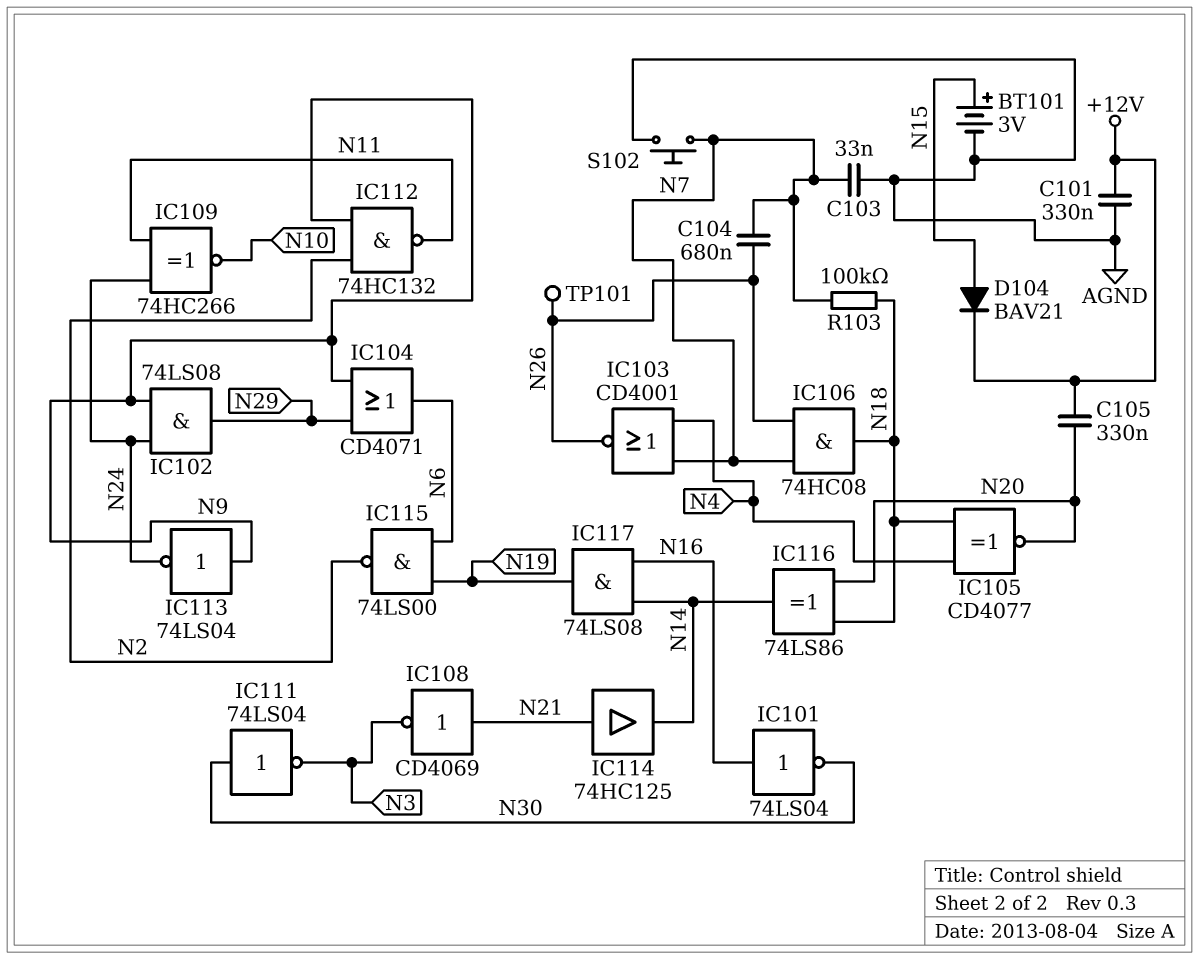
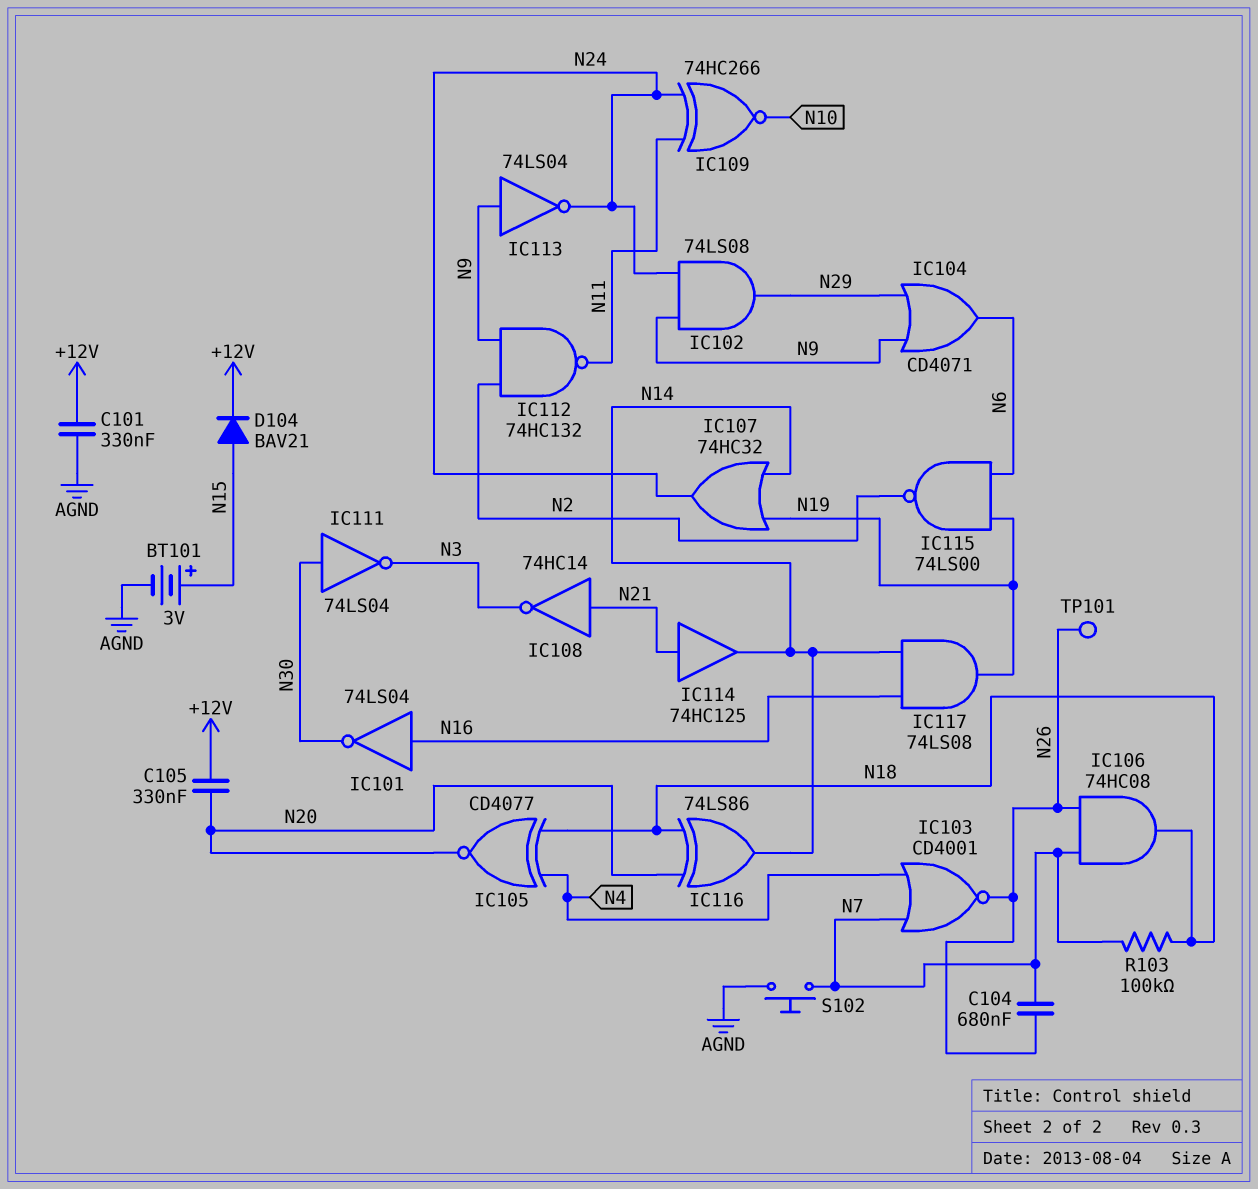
C103: 33nF (AGND, N7) -> none
IC107: none -> OR 74HC32 (in N14, in N19, out N24)
IC108: NOT CD4069 (in N21, out N3) -> NOT 74HC14 (in N21, out N3)

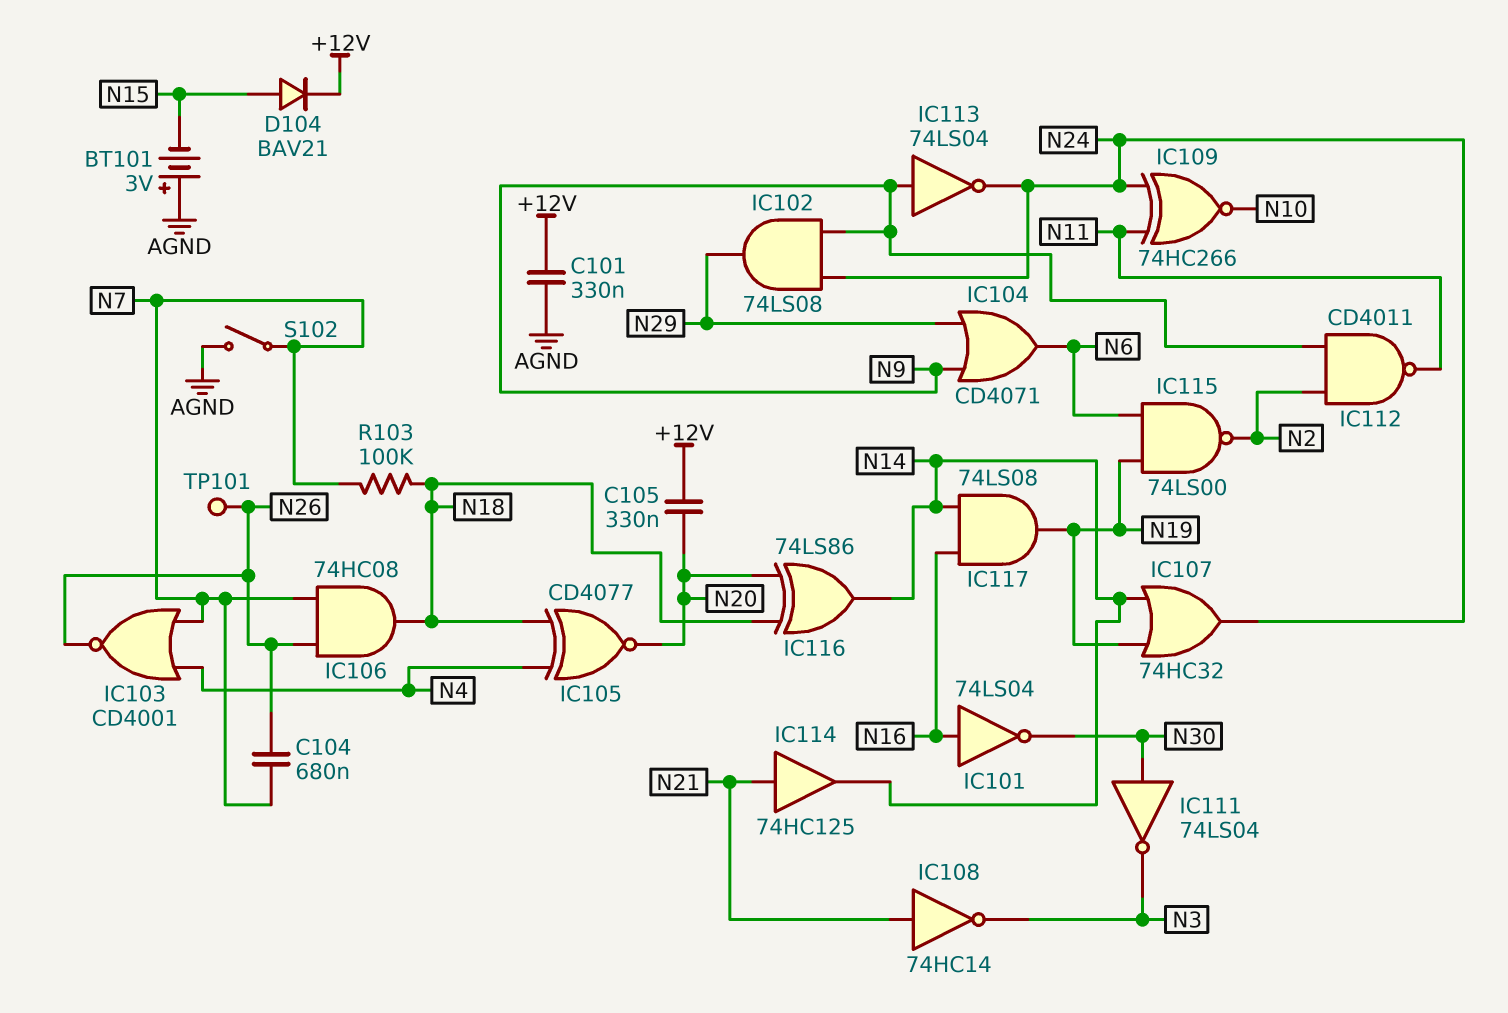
BT101: 3V (plus N15, minus AGND) -> 3V (plus AGND, minus N15)
IC112: NAND 74HC132 (in N2, in N9, out N11) -> NAND CD4011 (in N2, in N9, out N11)
S102: button (AGND, N7) -> switch (AGND, N7)

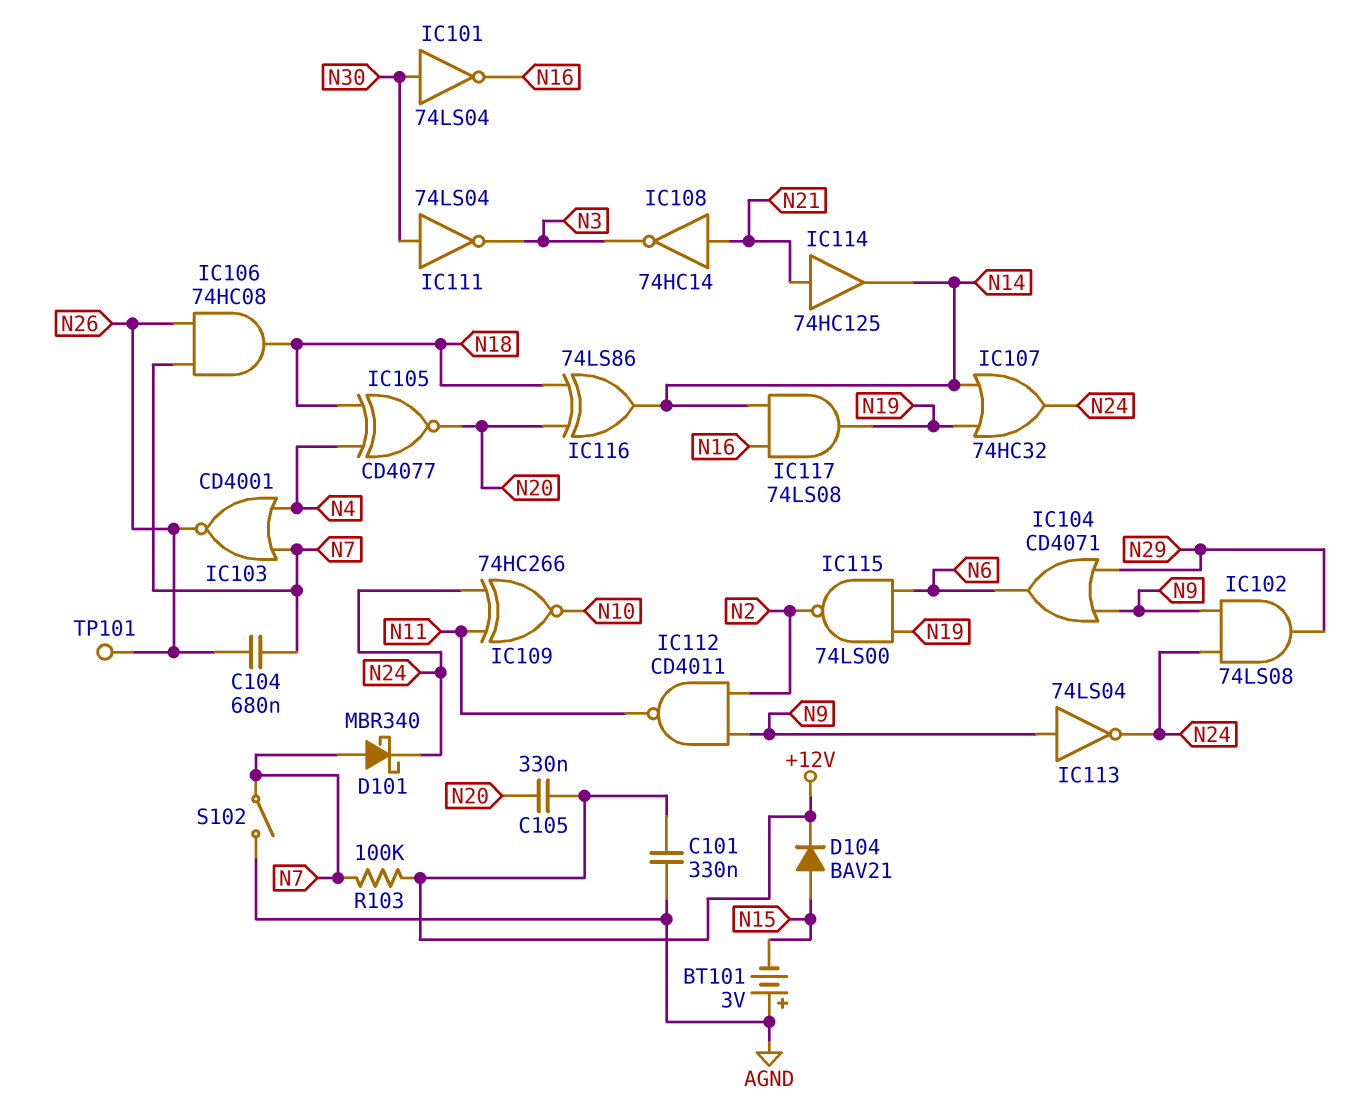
D101: none -> schottky MBR340 (A N7, K N24)
IC101: NOT 74LS04 (in N16, out N30) -> NOT 74LS04 (in N30, out N16)
R103: 100k (N7, N18) -> 100k (+12V, N7)

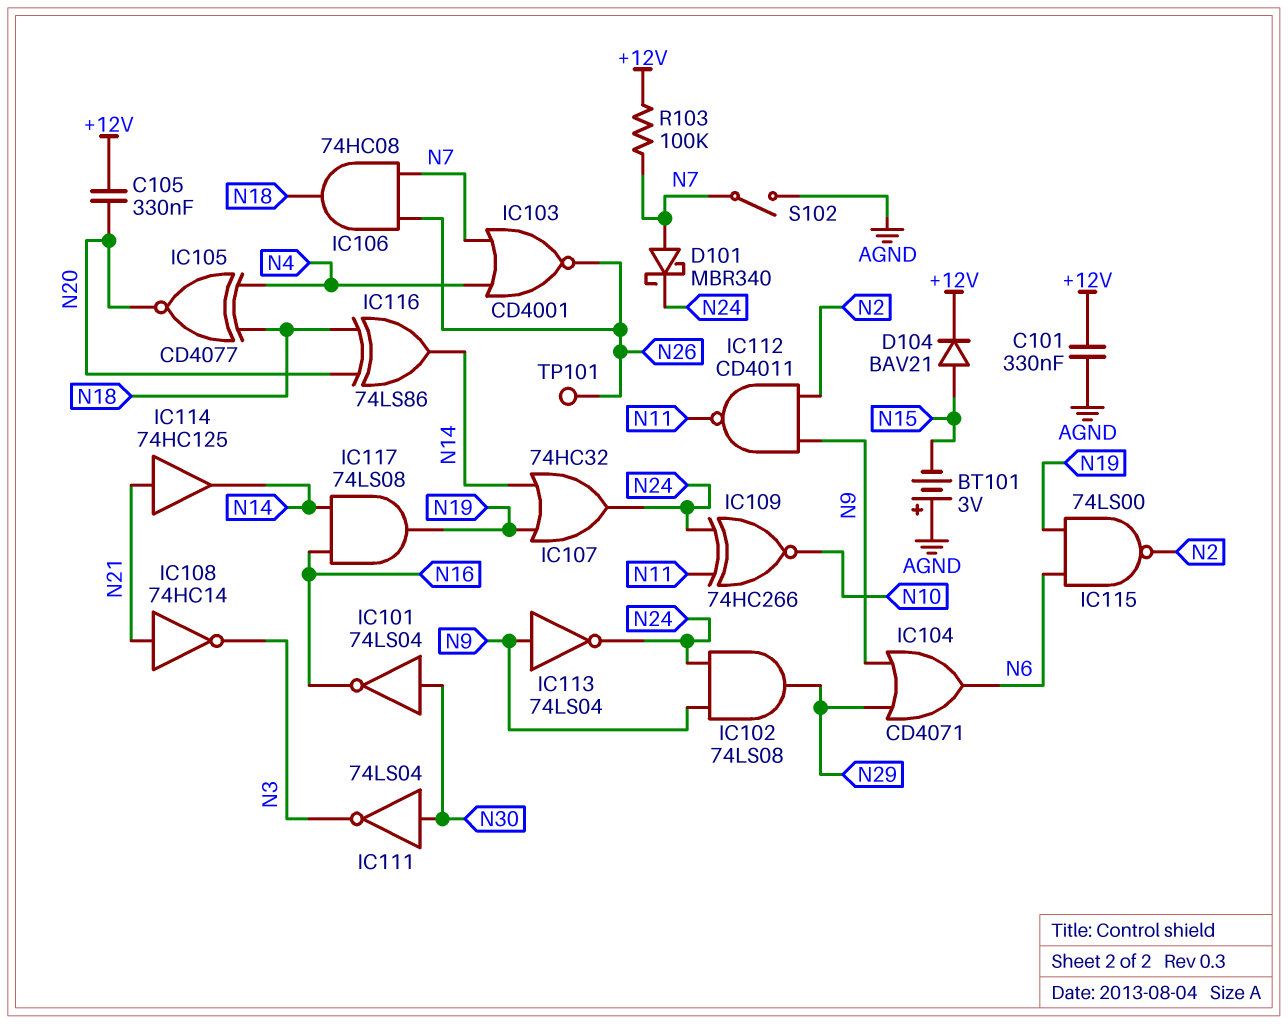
C104: 680nF (N7, N26) -> none

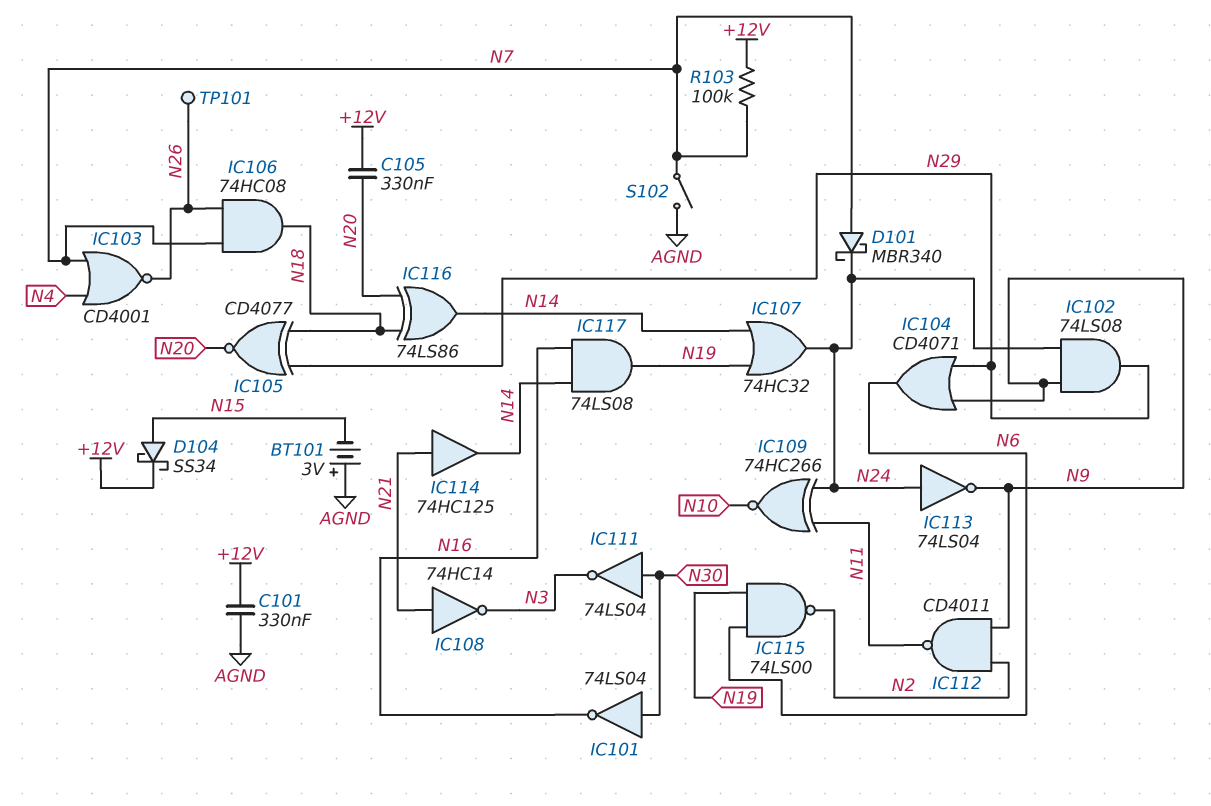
D104: diode BAV21 (A N15, K +12V) -> schottky SS34 (A N15, K +12V)
IC105: XNOR CD4077 (in N4, in N18, out N20) -> XNOR CD4077 (in N18, in N29, out N20)
IC113: NOT 74LS04 (in N9, out N24) -> NOT 74LS04 (in N24, out N9)

